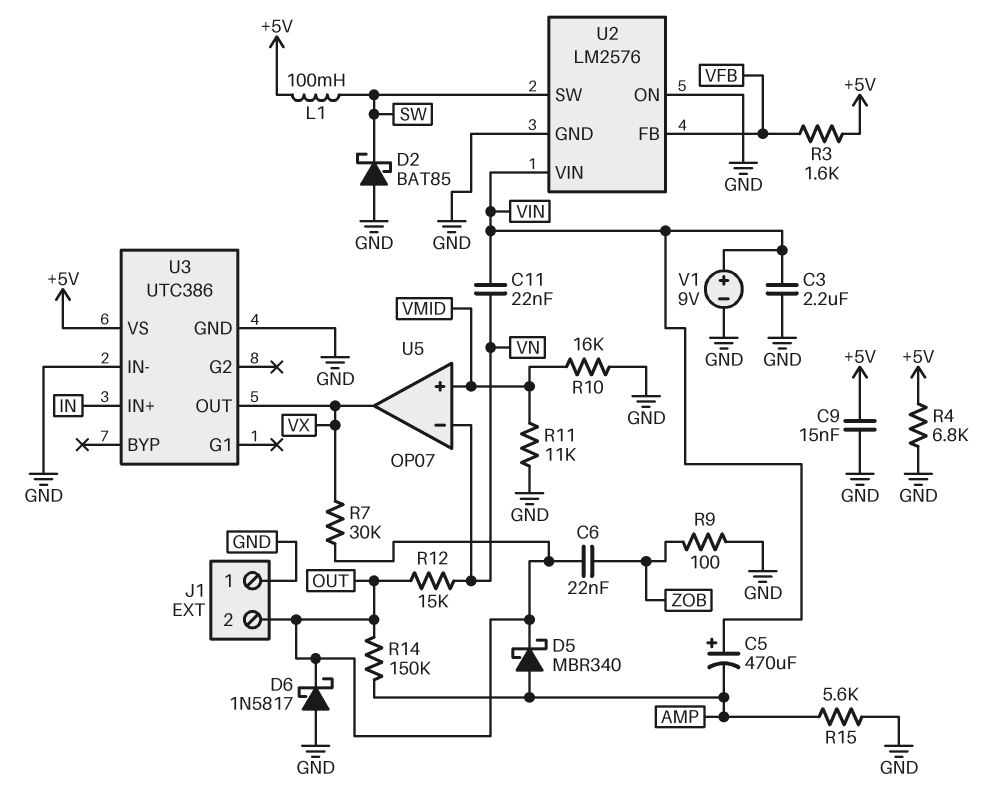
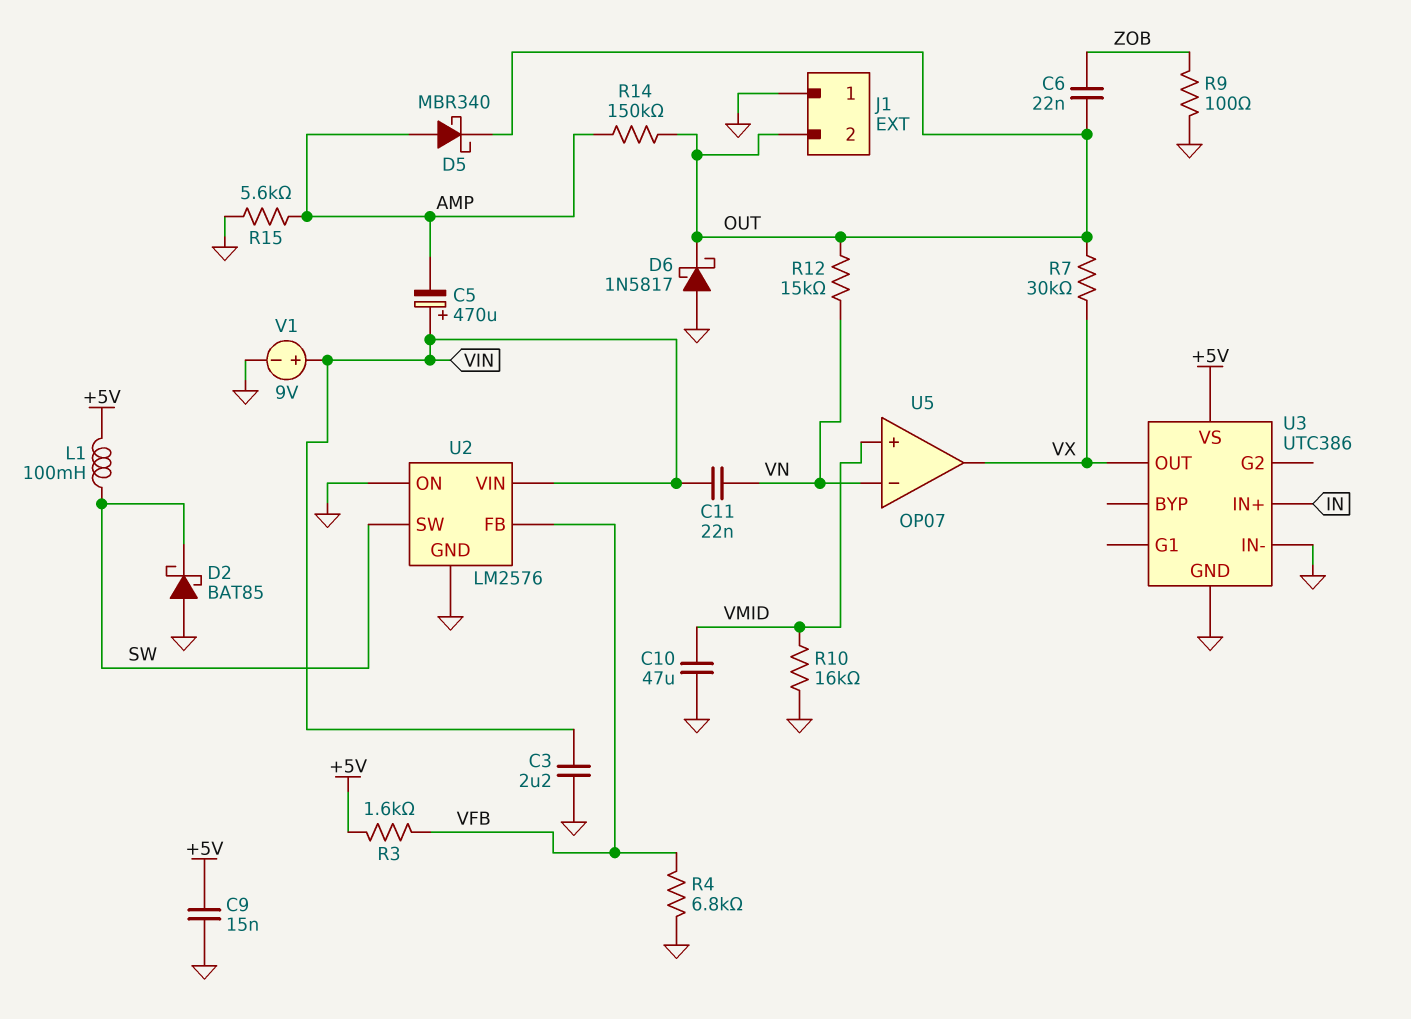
C10: none -> 47uF (GND, VMID)
R4: 6.8k (+5V, GND) -> 6.8k (GND, VFB)
R11: 11k (GND, VMID) -> none

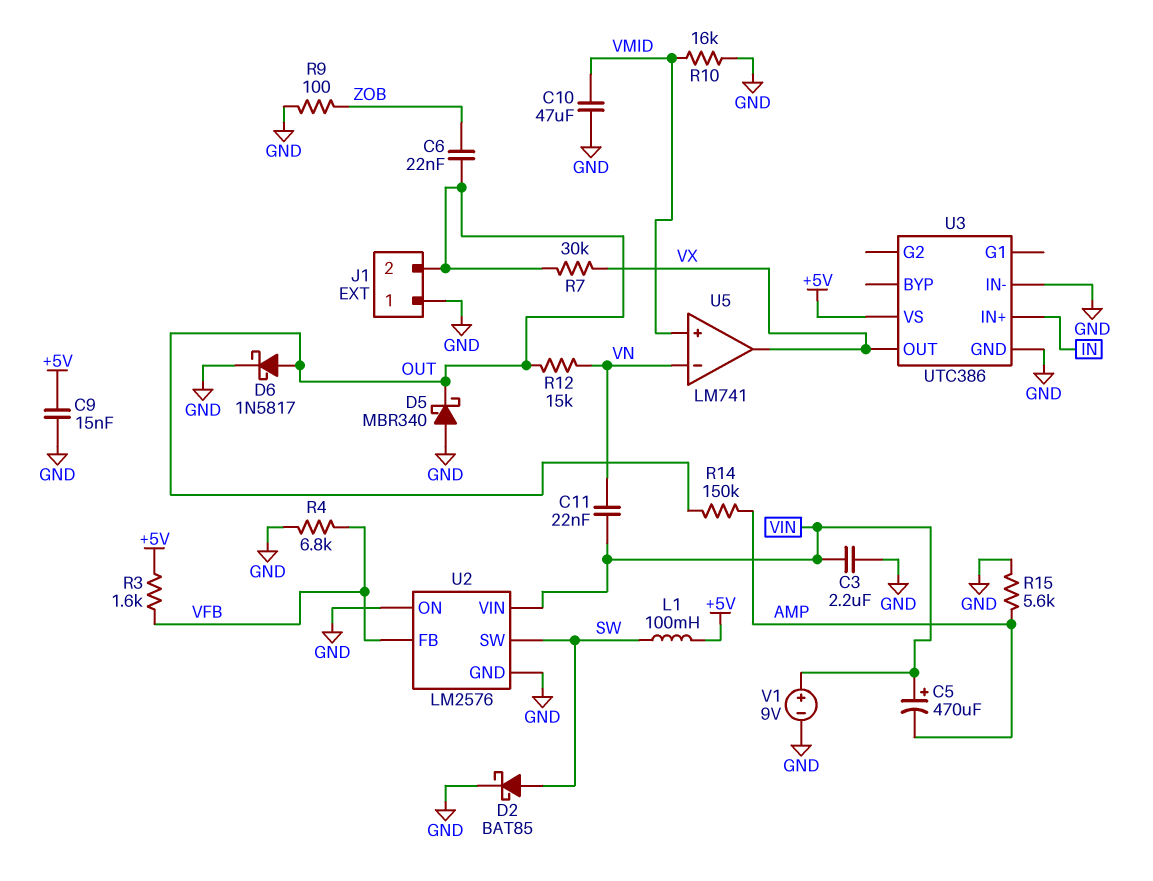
D2: schottky BAT85 (A GND, K SW) -> schottky BAT85 (A SW, K GND)
D5: schottky MBR340 (A AMP, K OUT) -> schottky MBR340 (A GND, K OUT)
D6: schottky 1N5817 (A GND, K OUT) -> schottky 1N5817 (A OUT, K GND)
U5: OP07 -> LM741

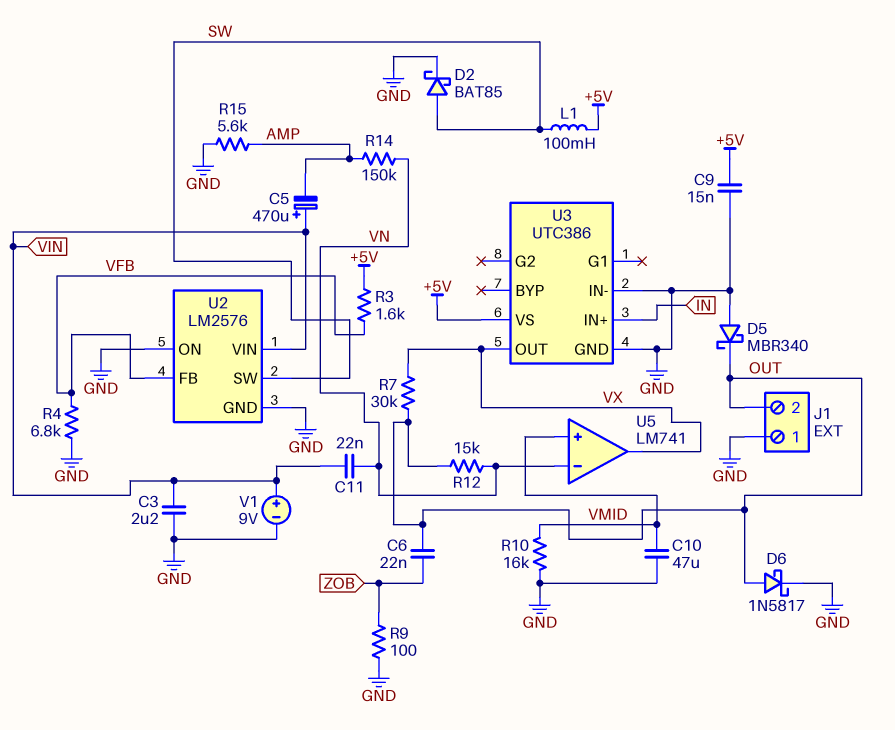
R14: 150k (AMP, OUT) -> 150k (AMP, VN)

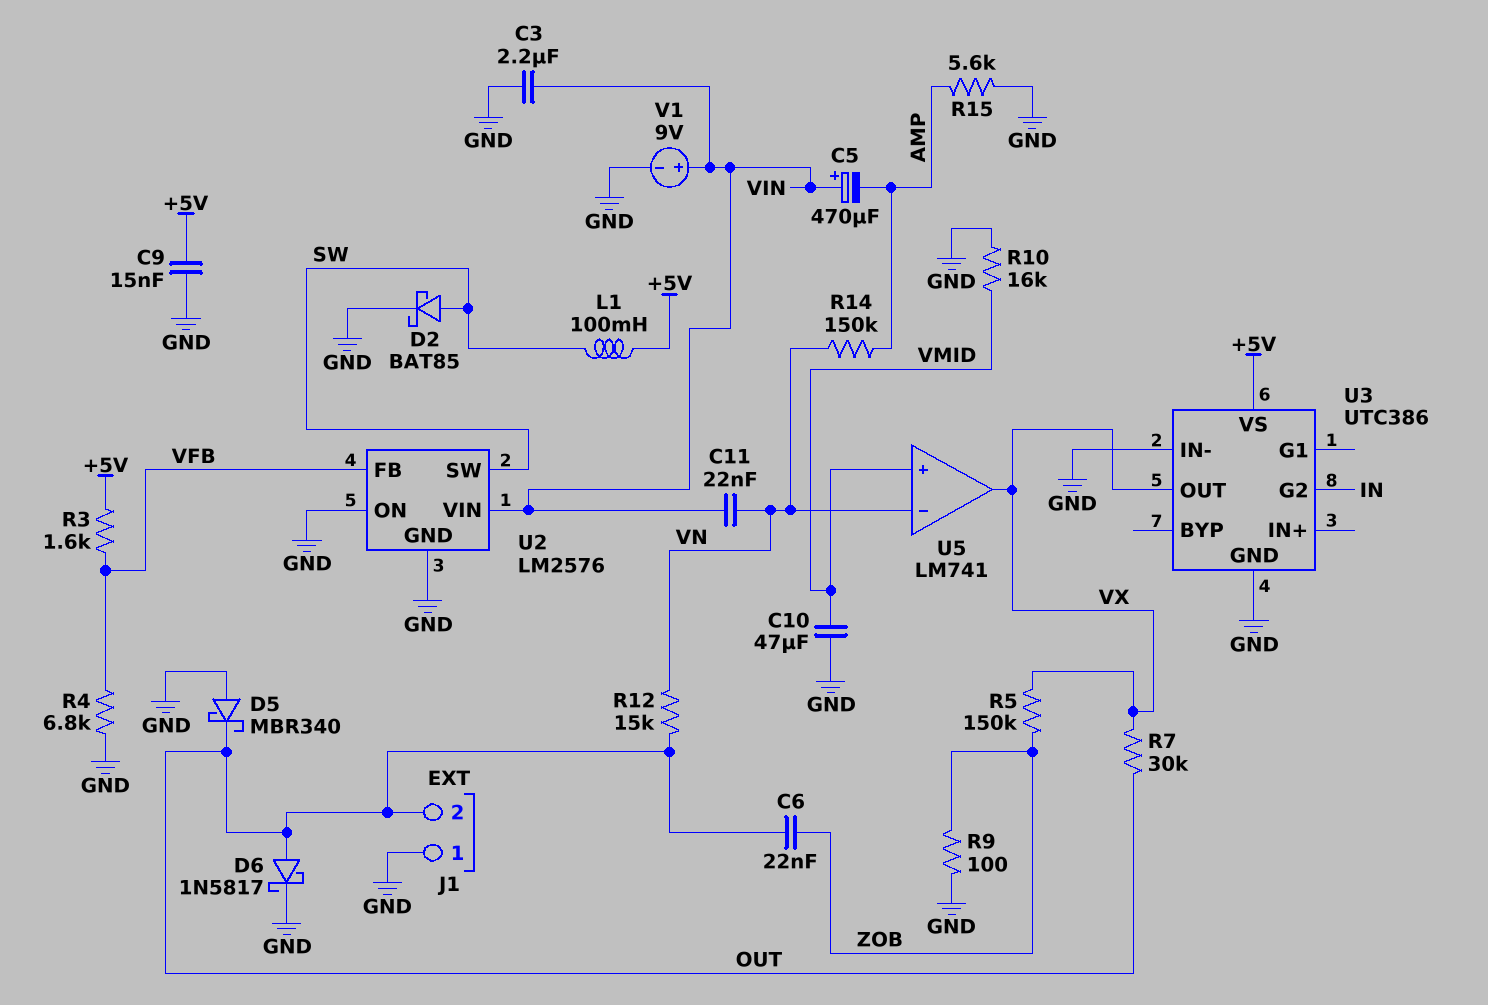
R5: none -> 150k (VX, ZOB)
U3 pin G2: none -> IN
U3 pin IN+: IN -> none

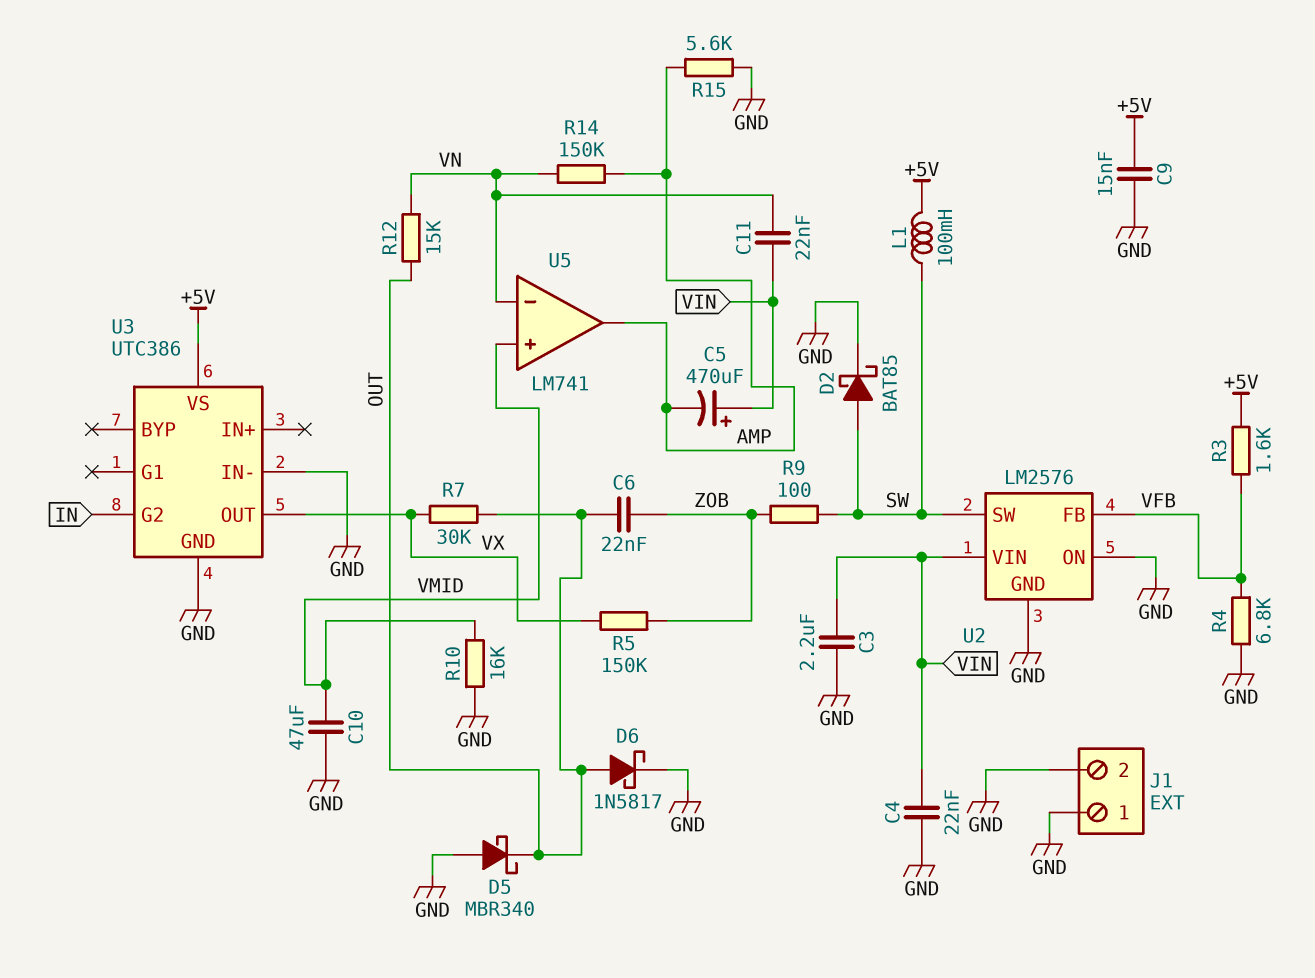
C4: none -> 22nF (GND, VIN)
J1 pin 2: OUT -> GND
R9: 100 (GND, ZOB) -> 100 (SW, ZOB)
U5 pin out: VX -> AMP
V1: 9V (plus VIN, minus GND) -> none

